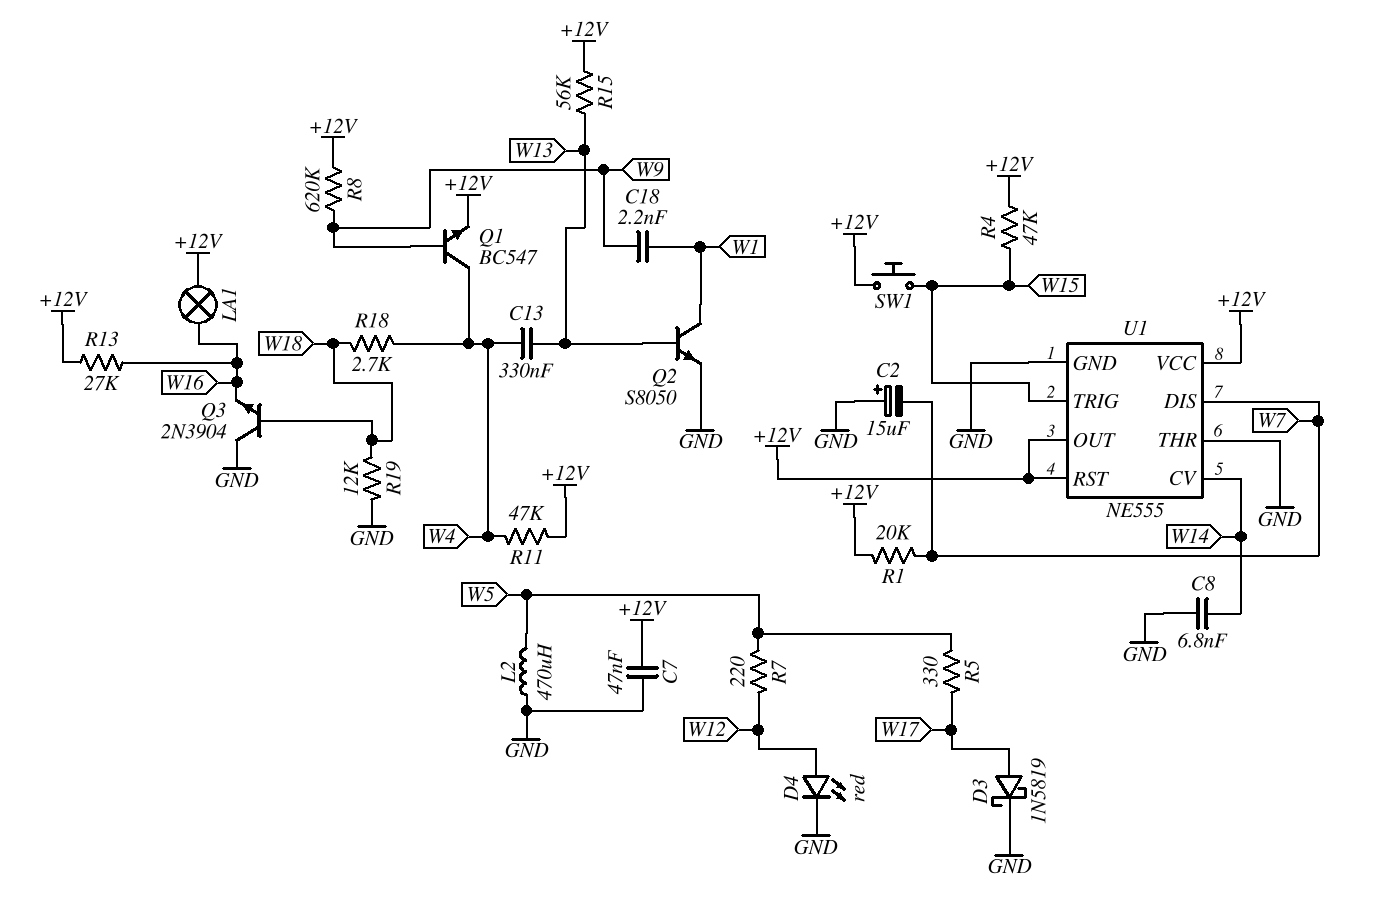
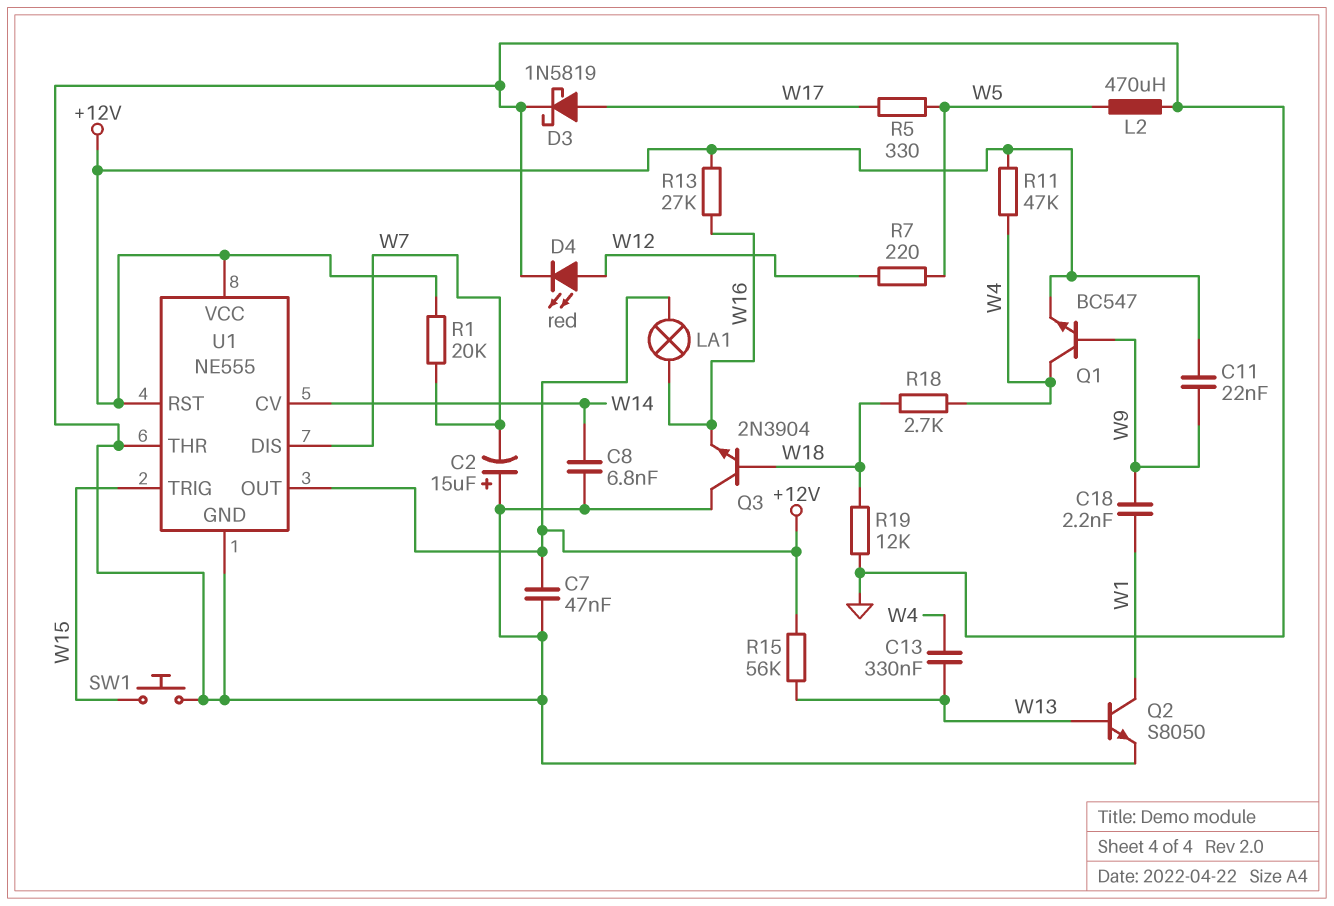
C11: none -> 22nF (+12V, W9)
R4: 47k (+12V, W15) -> none
R8: 620k (+12V, W9) -> none
SW1: button (+12V, W15) -> button (GND, W15)

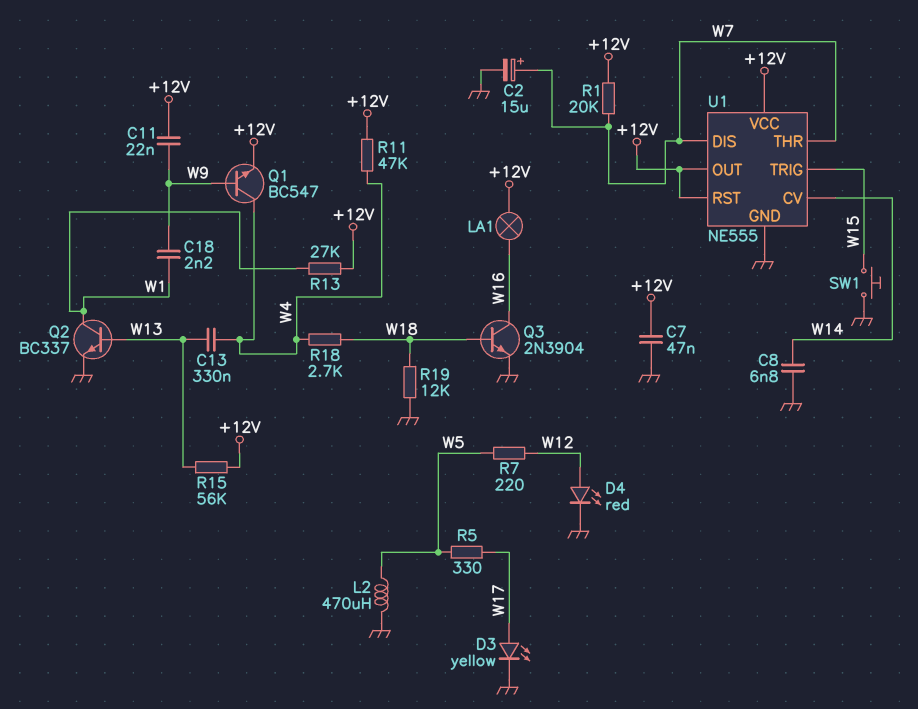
C2: 15uF (plus GND, minus W7) -> 15uF (plus W7, minus GND)
D3: schottky 1N5819 (A W17, K GND) -> LED yellow (A W17, K GND)
Q2: NPN S8050 (B W13, C W1, E GND) -> NPN BC337 (B W13, C W1, E GND)
Q3: NPN 2N3904 (B W18, C GND, E W16) -> NPN 2N3904 (B W18, C W16, E GND)
R13: 27k (+12V, W16) -> 27k (+12V, W1)
U1 pin THR: GND -> W7

